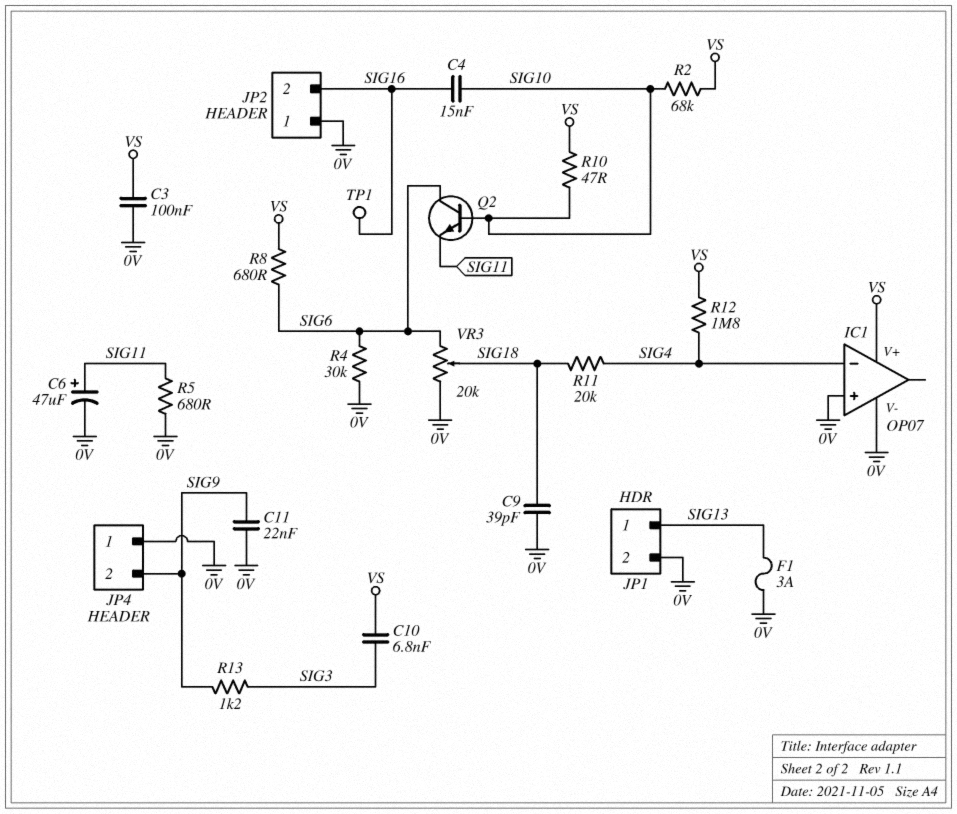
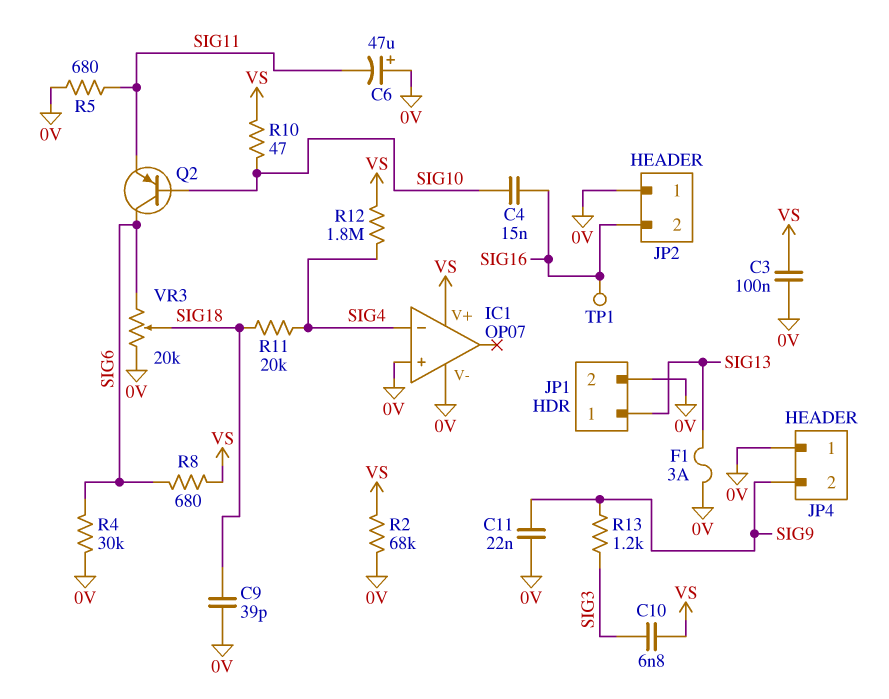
C6: 47uF (plus SIG11, minus 0V) -> 47uF (plus 0V, minus SIG11)
Q2: NPN (B SIG10, C SIG6, E SIG11) -> PNP (B SIG10, C SIG6, E SIG11)
R2: 68k (SIG10, VS) -> 68k (0V, VS)

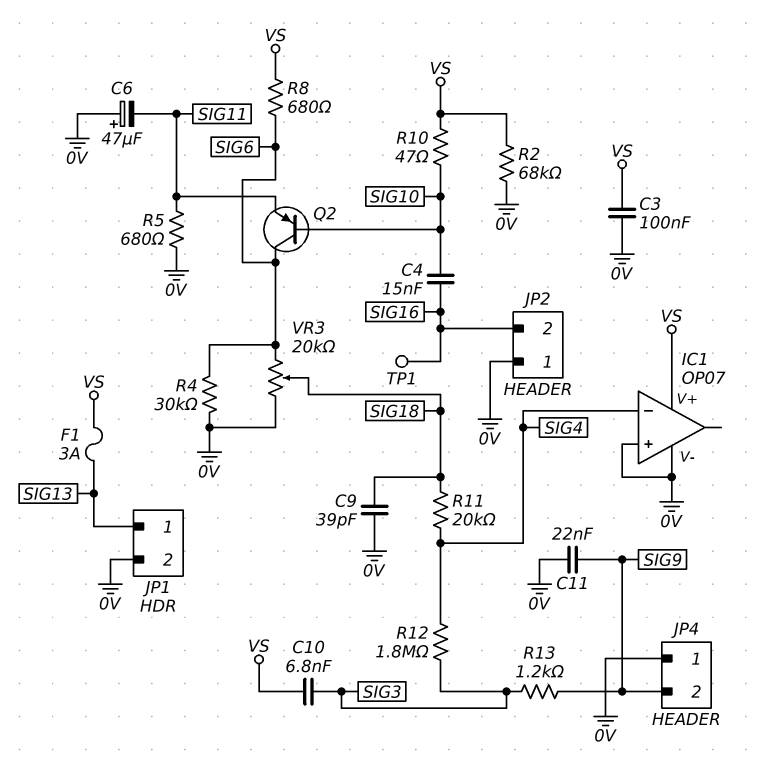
F1: 3A (0V, SIG13) -> 3A (SIG13, VS)
R12: 1.8M (SIG4, VS) -> 1.8M (SIG3, SIG4)

